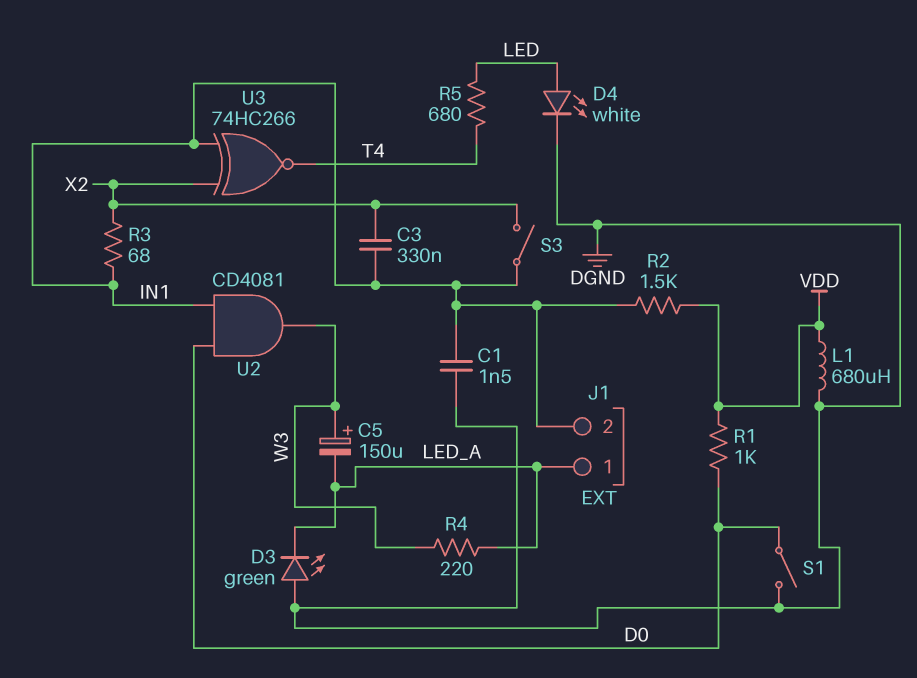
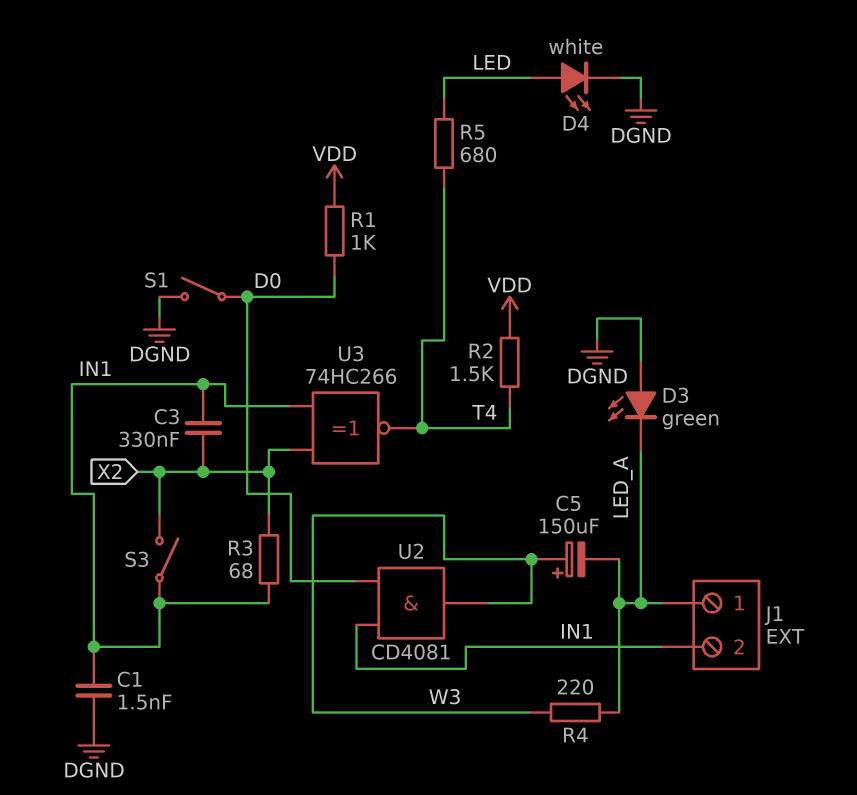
L1: 680uH (DGND, VDD) -> none
R2: 1.5k (IN1, VDD) -> 1.5k (T4, VDD)

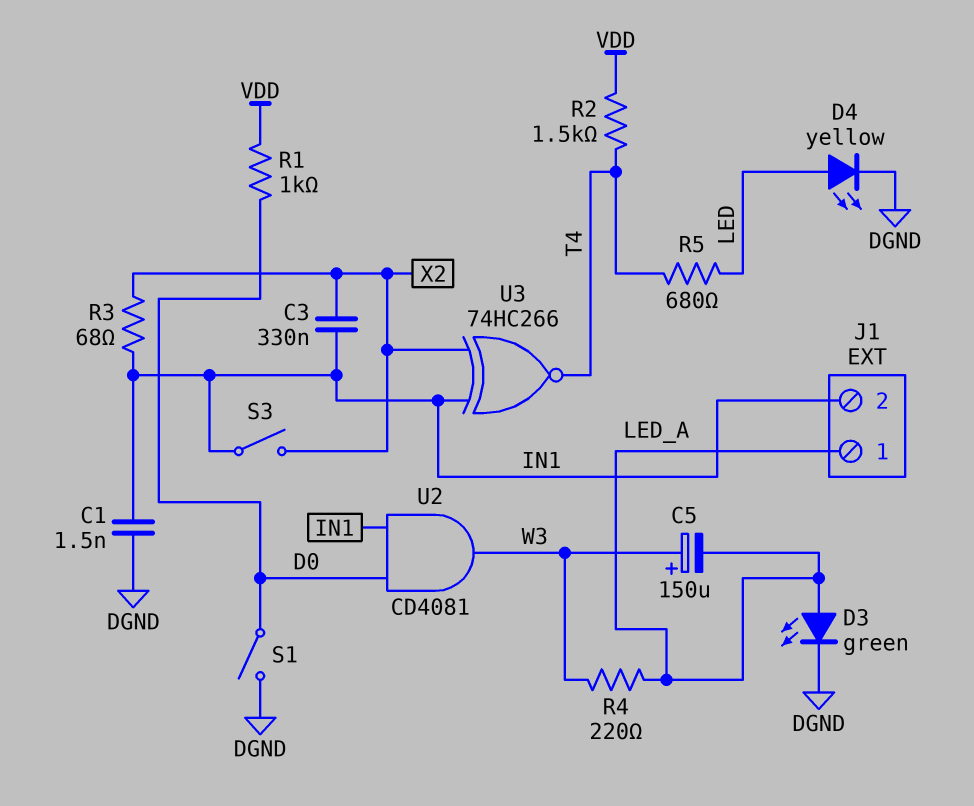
D3: LED green (A DGND, K LED_A) -> LED green (A LED_A, K DGND)
D4: LED white (A LED, K DGND) -> LED yellow (A LED, K DGND)

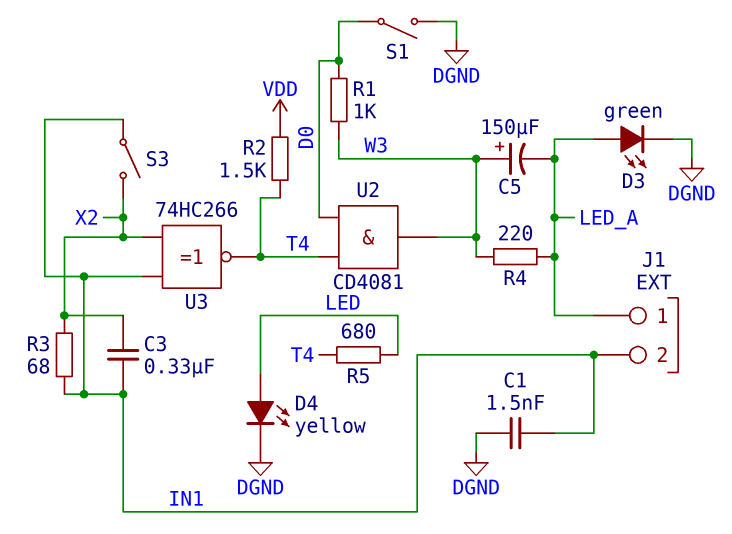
R1: 1k (D0, VDD) -> 1k (D0, W3)
U2: AND CD4081 (in D0, in IN1, out W3) -> AND CD4081 (in D0, in T4, out W3)

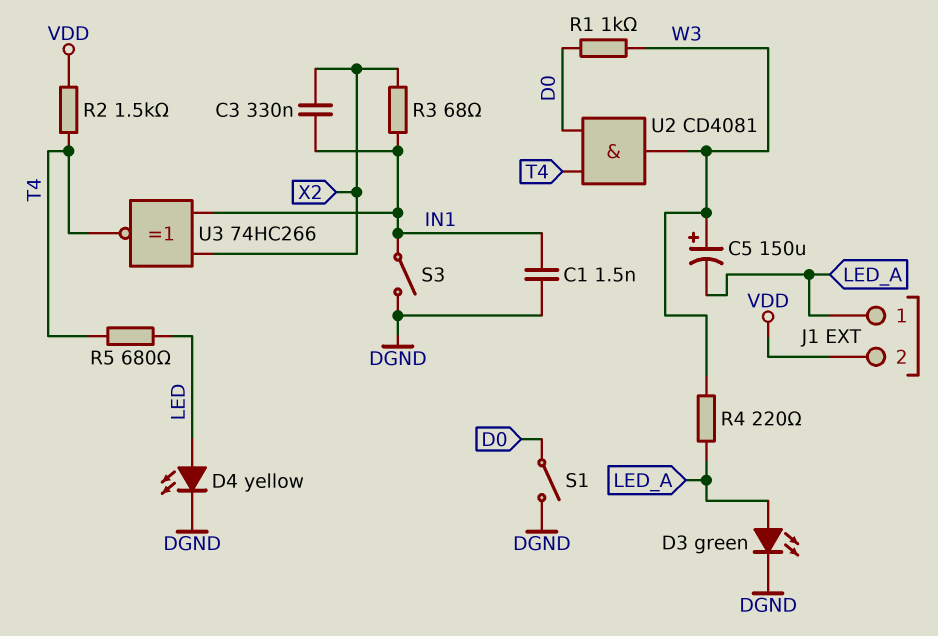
J1 pin 2: IN1 -> VDD
S3: switch (IN1, X2) -> switch (DGND, IN1)

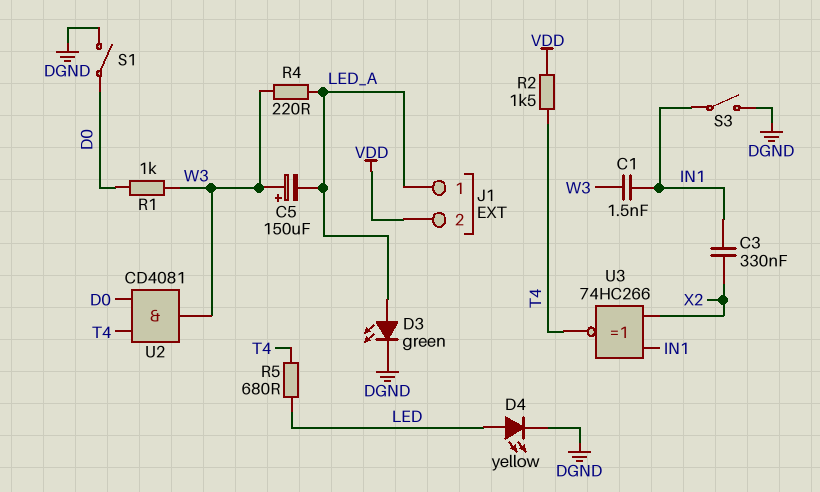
C1: 1.5nF (DGND, IN1) -> 1.5nF (IN1, W3)
R3: 68 (IN1, X2) -> none

